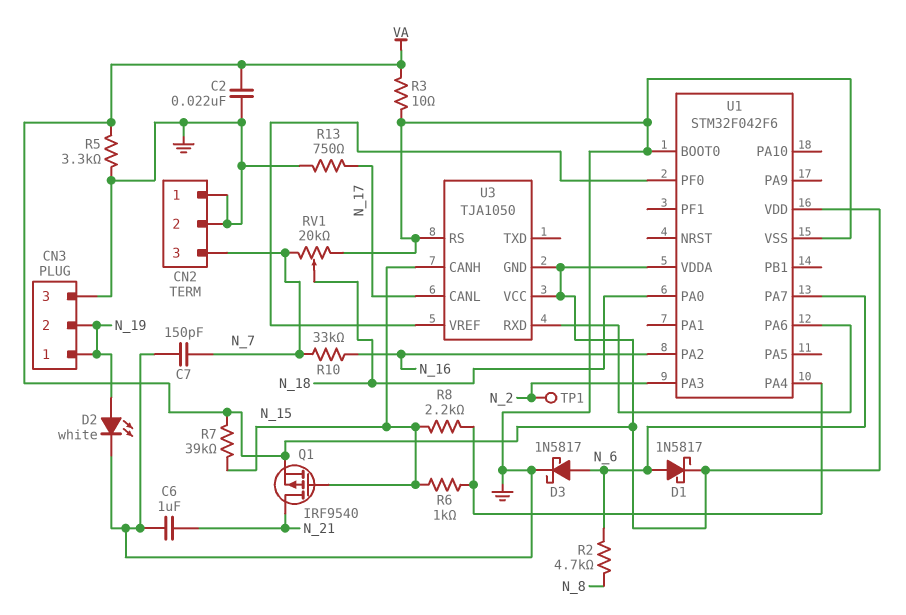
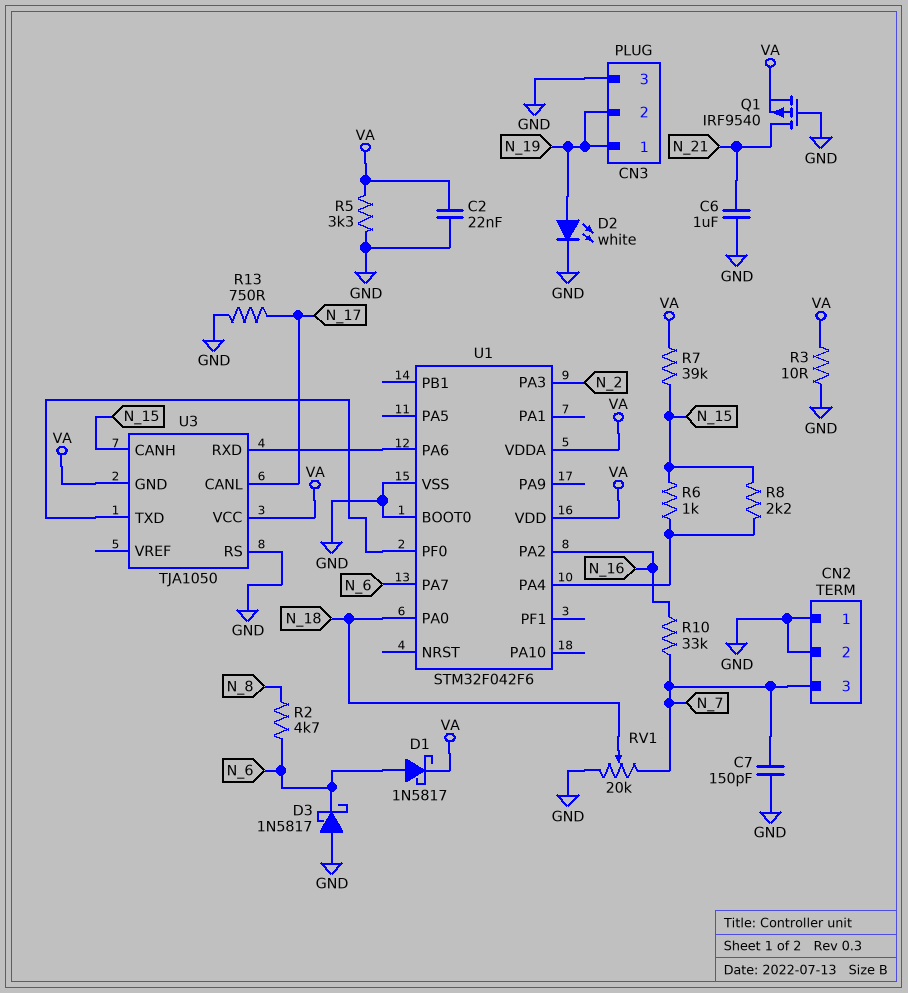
D3: schottky 1N5817 (A N_6, K GND) -> schottky 1N5817 (A GND, K N_6)
Q1: PMOS IRF9540 (G N_15, D N_21, S VA) -> PMOS IRF9540 (G GND, D N_21, S VA)
TP1: test point (N_2) -> none
U3 pin TXD: none -> U1/PF0
U3 pin VREF: U1/PF0 -> none

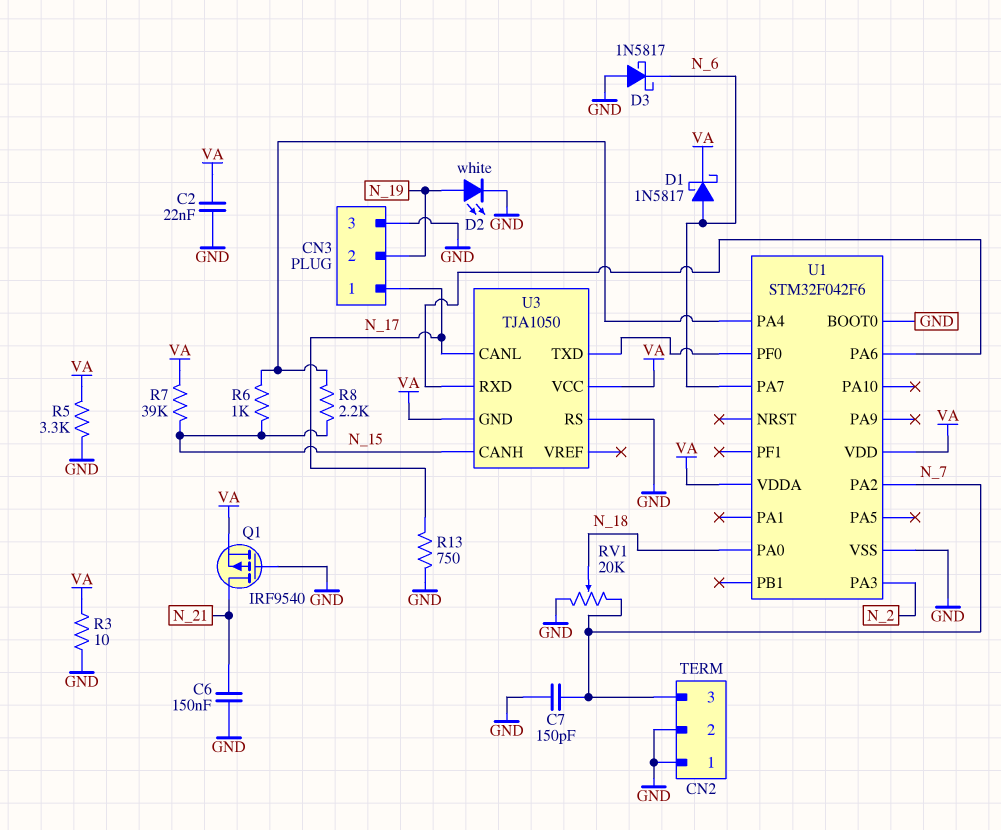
C6: 1uF (GND, N_21) -> 150nF (GND, N_21)
CN3 pin 1: N_19 -> N_17
R2: 4.7k (N_6, N_8) -> none
R10: 33k (N_7, N_16) -> none
U1 pin PA2: N_16 -> N_7

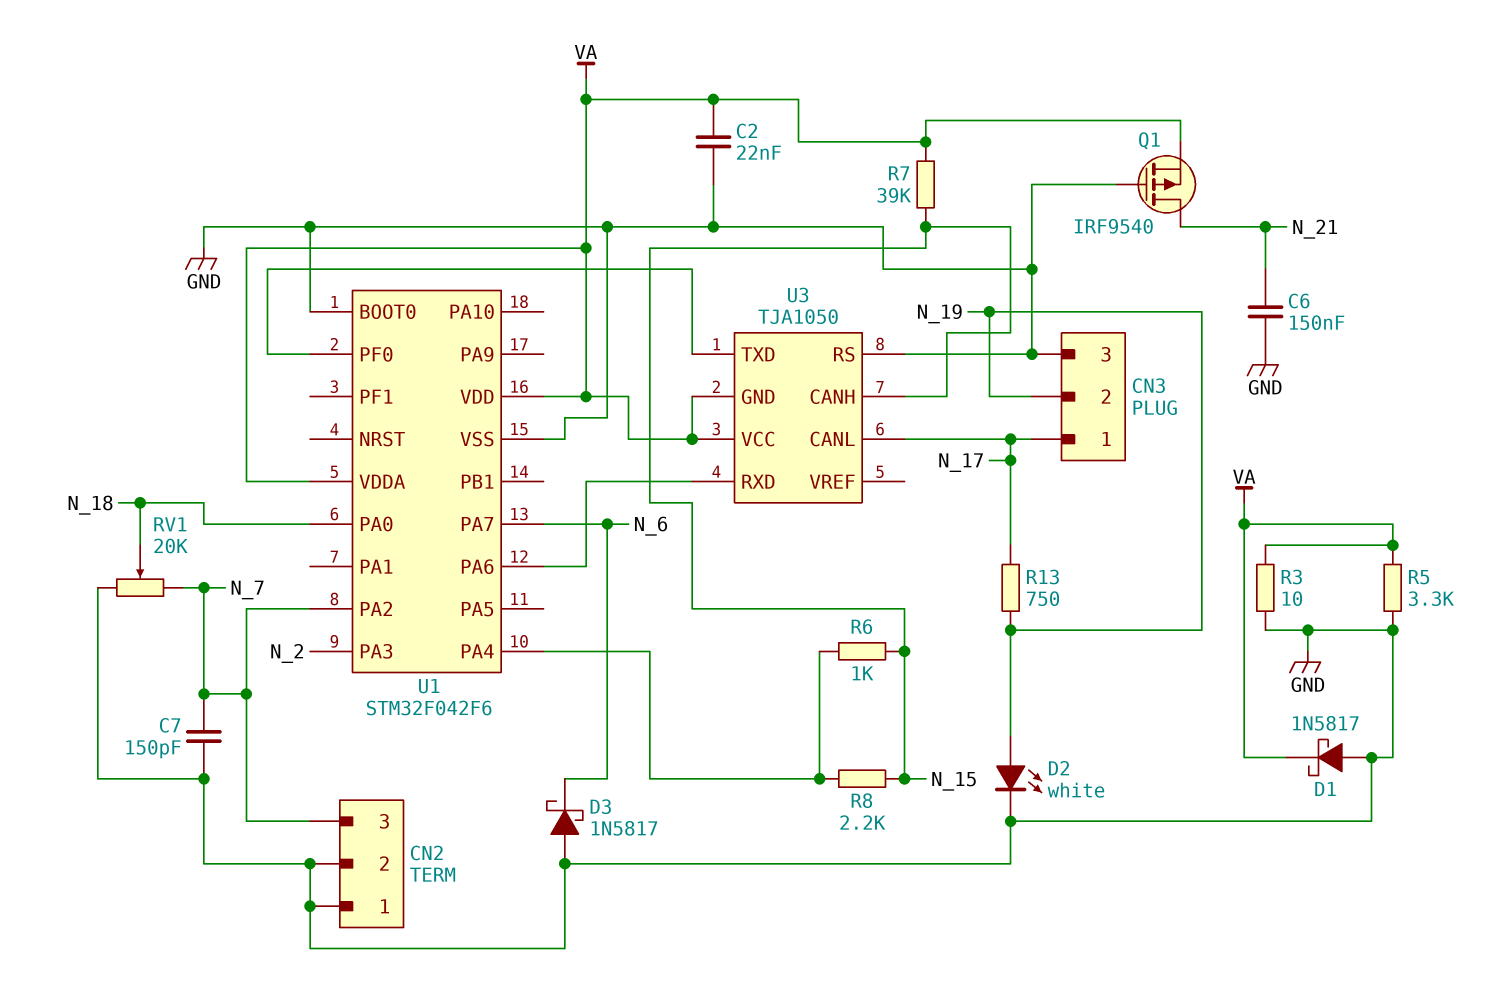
D1: schottky 1N5817 (A N_6, K VA) -> schottky 1N5817 (A GND, K VA)
R13: 750 (GND, N_17) -> 750 (N_17, N_19)

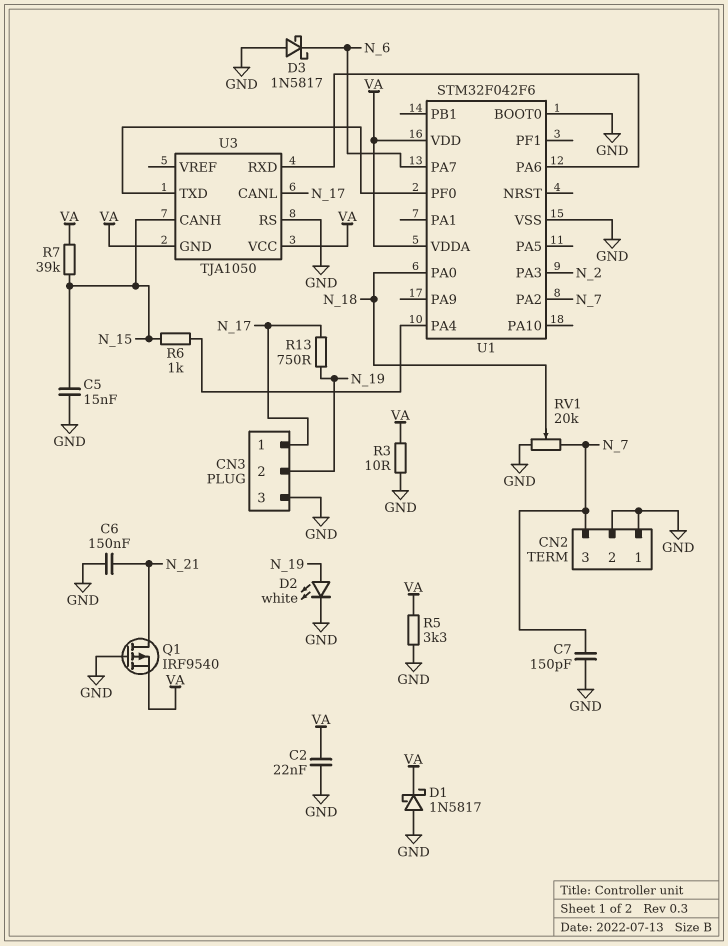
C5: none -> 15nF (GND, N_15)
R8: 2.2k (N_15, U1/PA4) -> none

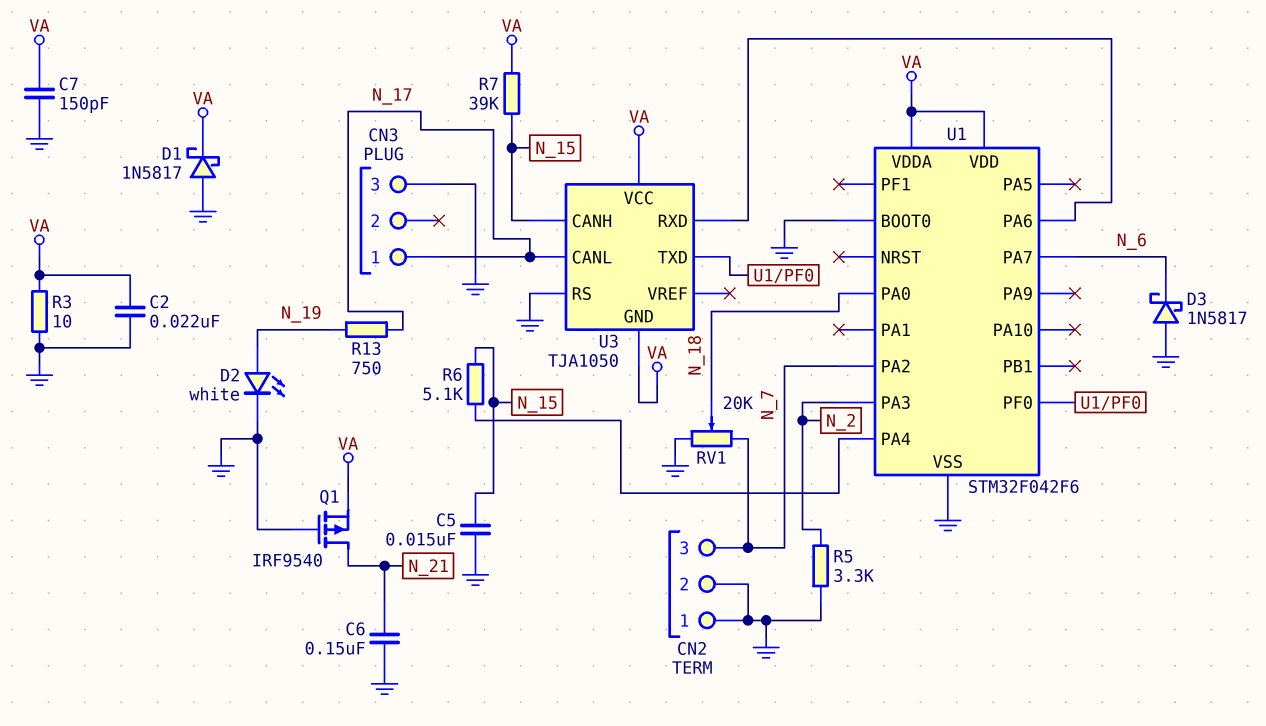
C7: 150pF (GND, N_7) -> 150pF (GND, VA)
CN3 pin 2: N_19 -> none
R5: 3.3k (GND, VA) -> 3.3k (GND, N_2)
R6: 1k (N_15, U1/PA4) -> 5.1k (N_15, U1/PA4)

